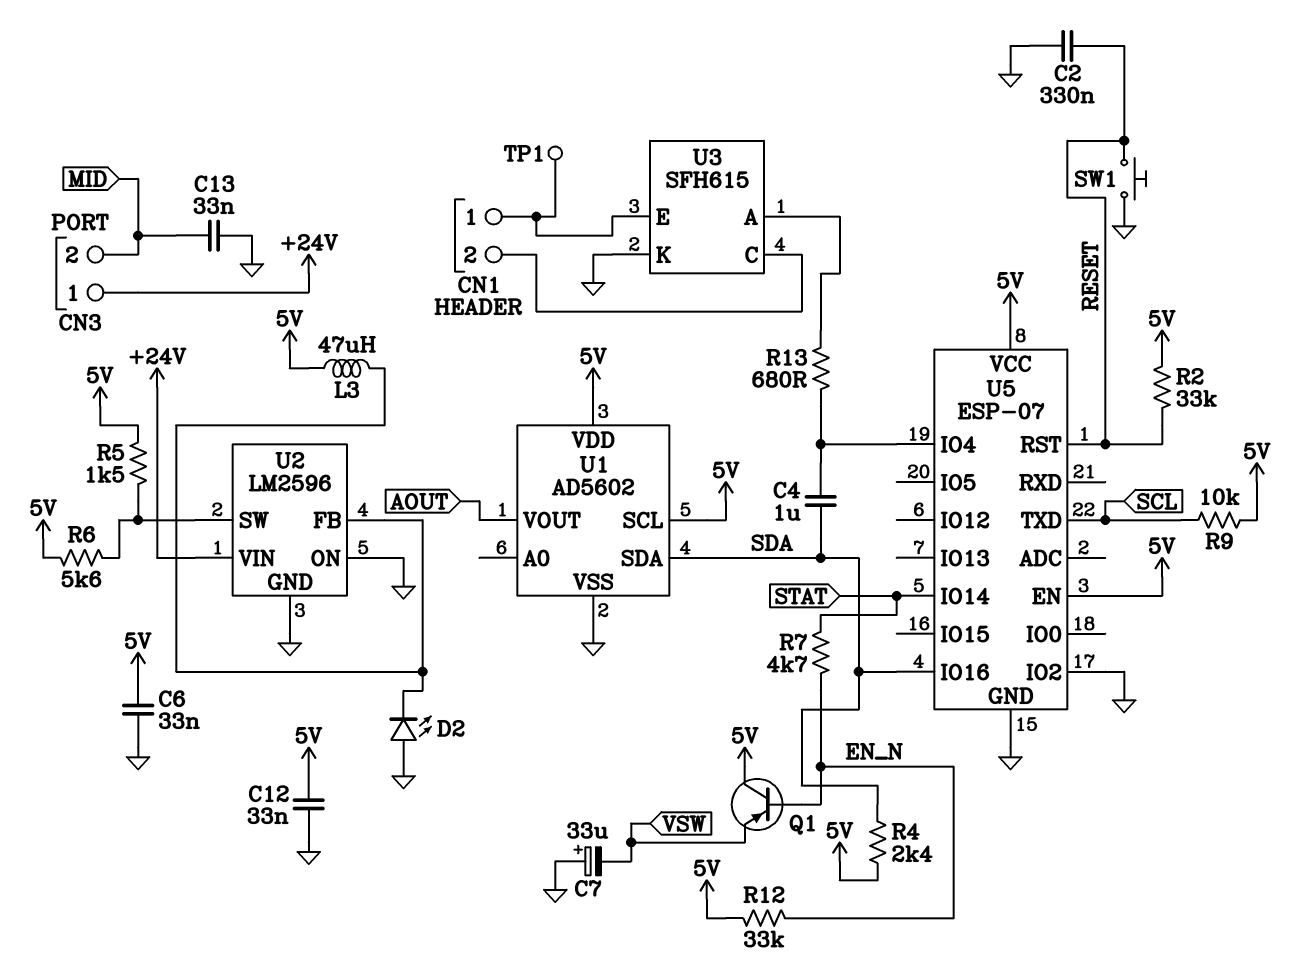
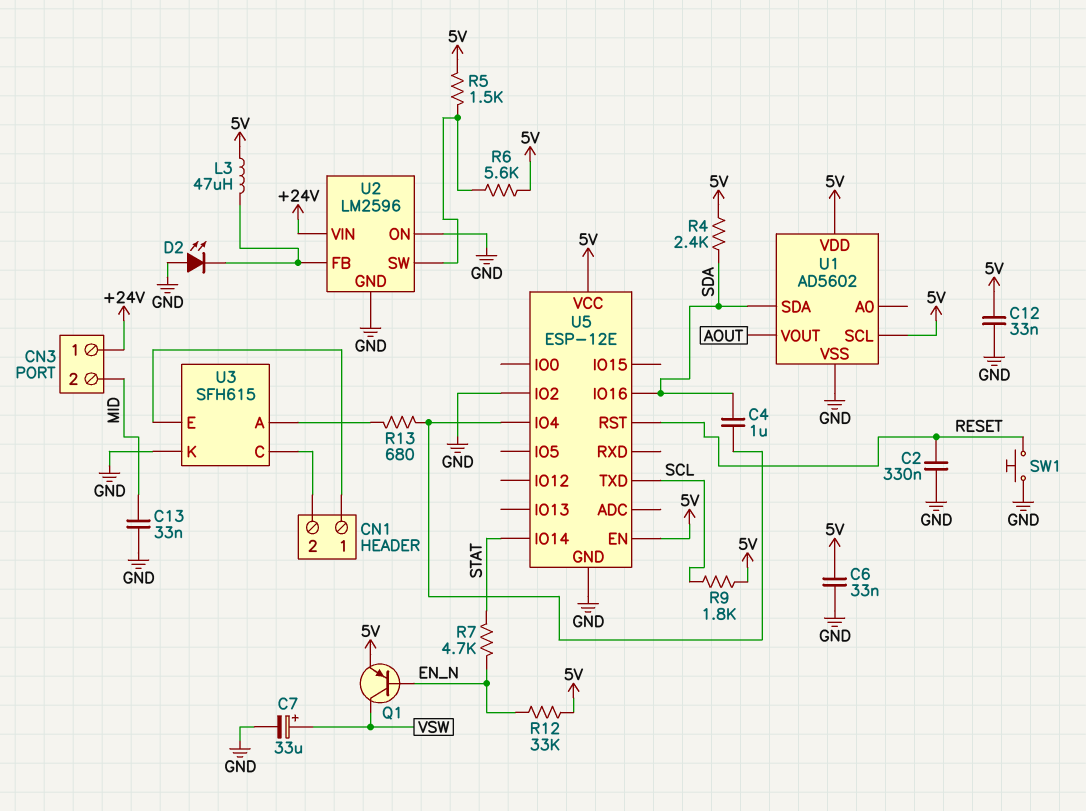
C7: 33uF (plus GND, minus VSW) -> 33uF (plus VSW, minus GND)
Q1: PNP (B EN_N, C 5V, E VSW) -> PNP (B EN_N, C VSW, E 5V)
R2: 33k (5V, RESET) -> none
R9: 10k (5V, SCL) -> 1.8k (5V, SCL)
TP1: test point (CN1/1) -> none
U5: ESP-07 -> ESP-12E

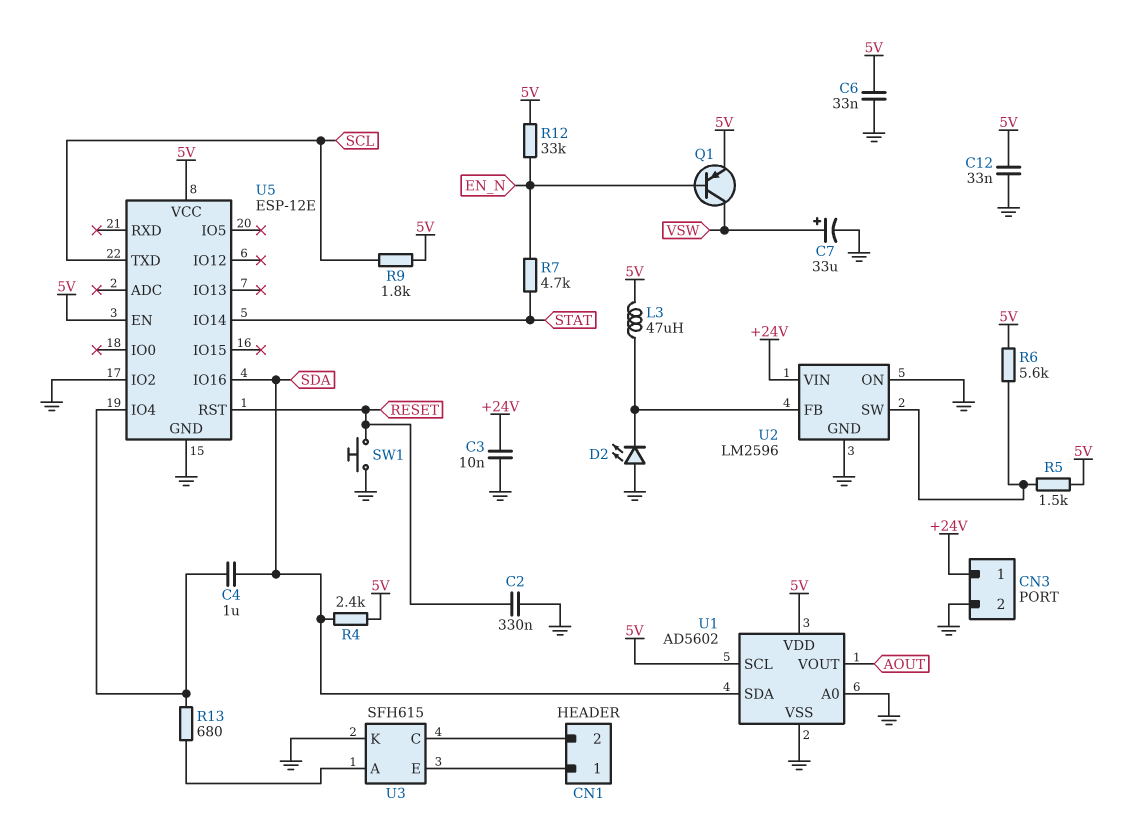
C3: none -> 10nF (+24V, GND)
C13: 33nF (GND, MID) -> none
CN3 pin 2: MID -> GND
U1 pin A0: none -> GND

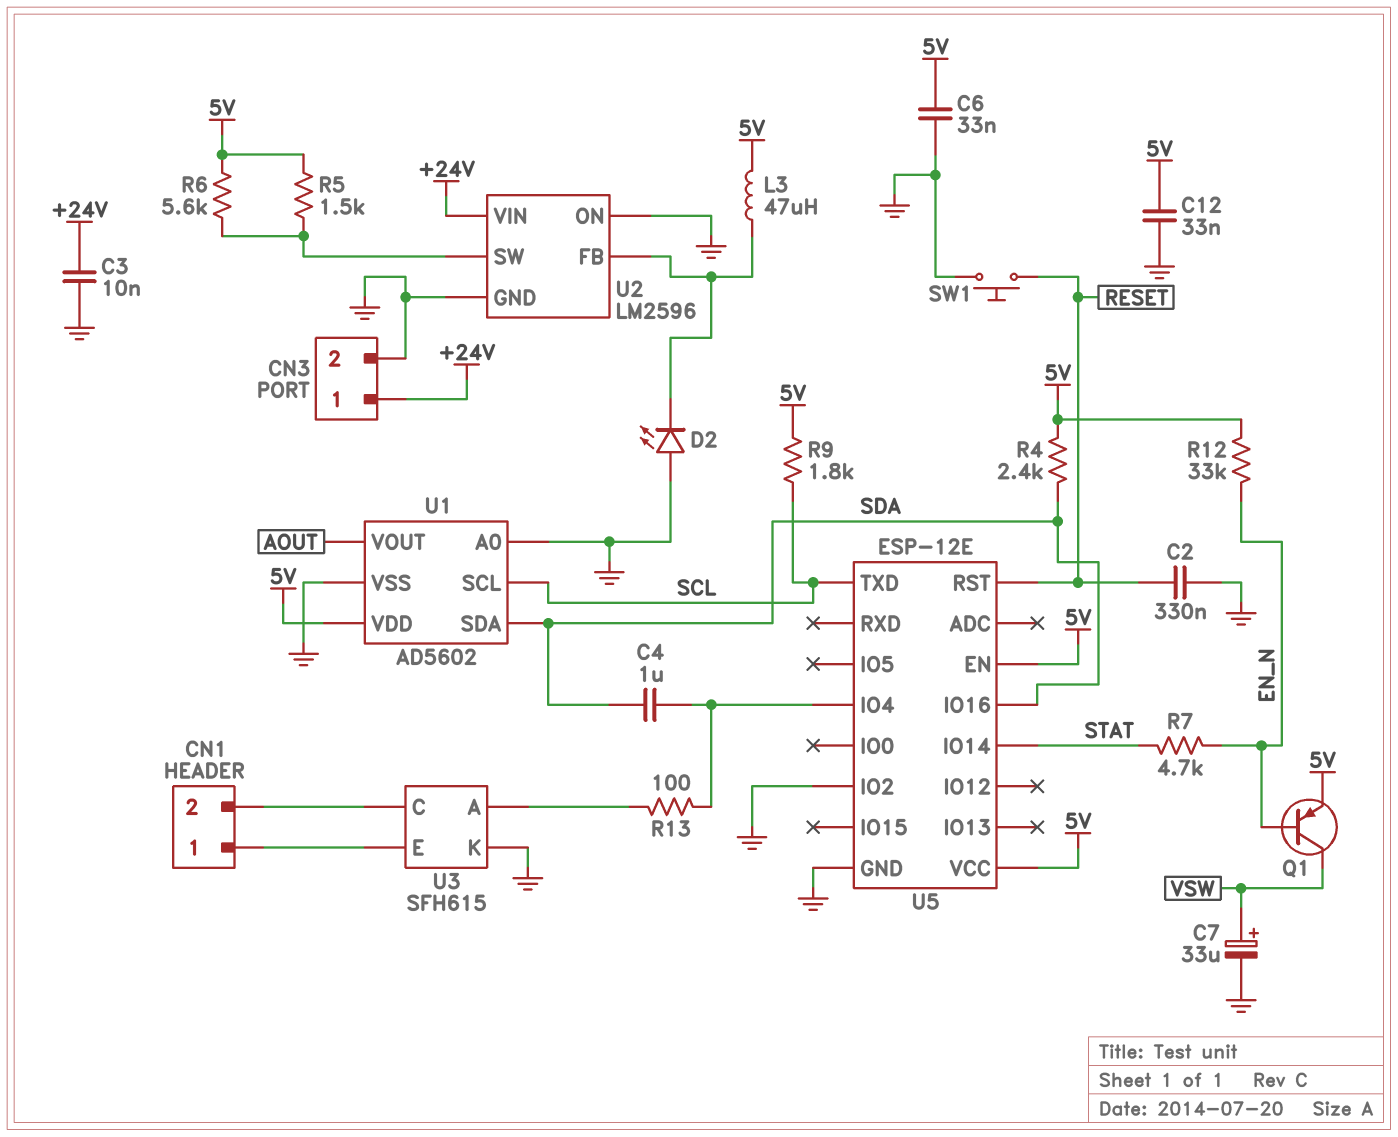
R13: 680 (U3/A, U5/IO4) -> 100 (U3/A, U5/IO4)
U1 pin SCL: 5V -> SCL

